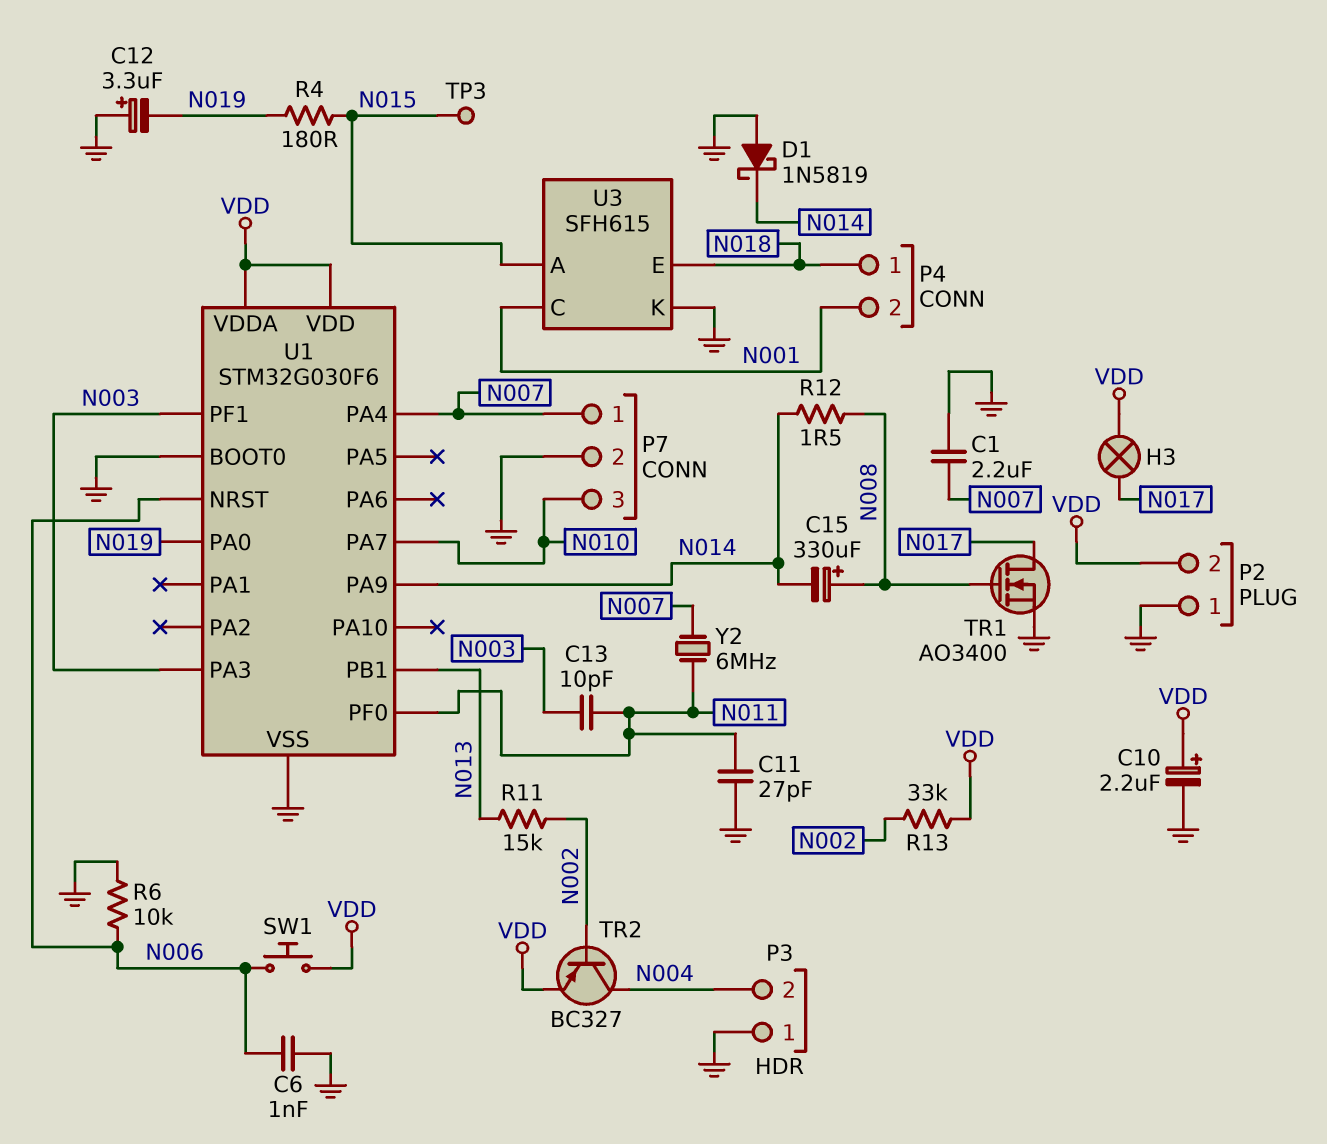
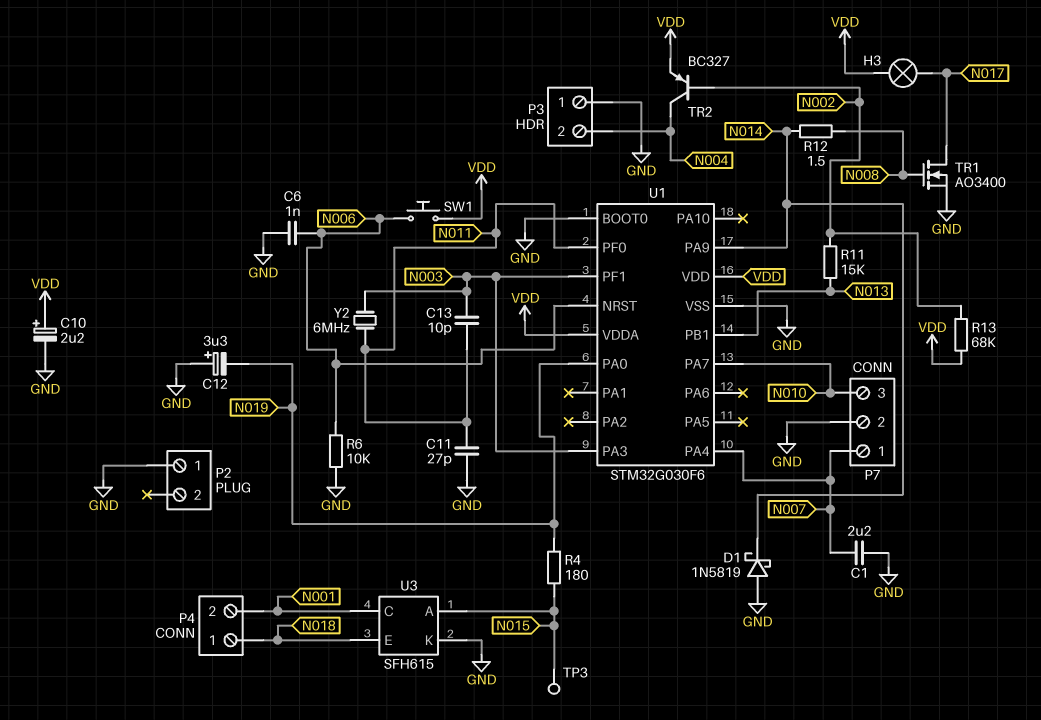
C15: 330uF (plus N008, minus N014) -> none
P2 pin 2: VDD -> none
R13: 33k (N002, VDD) -> 68k (N002, VDD)
Y2: 6MHz (N007, N011) -> 6MHz (N003, N011)

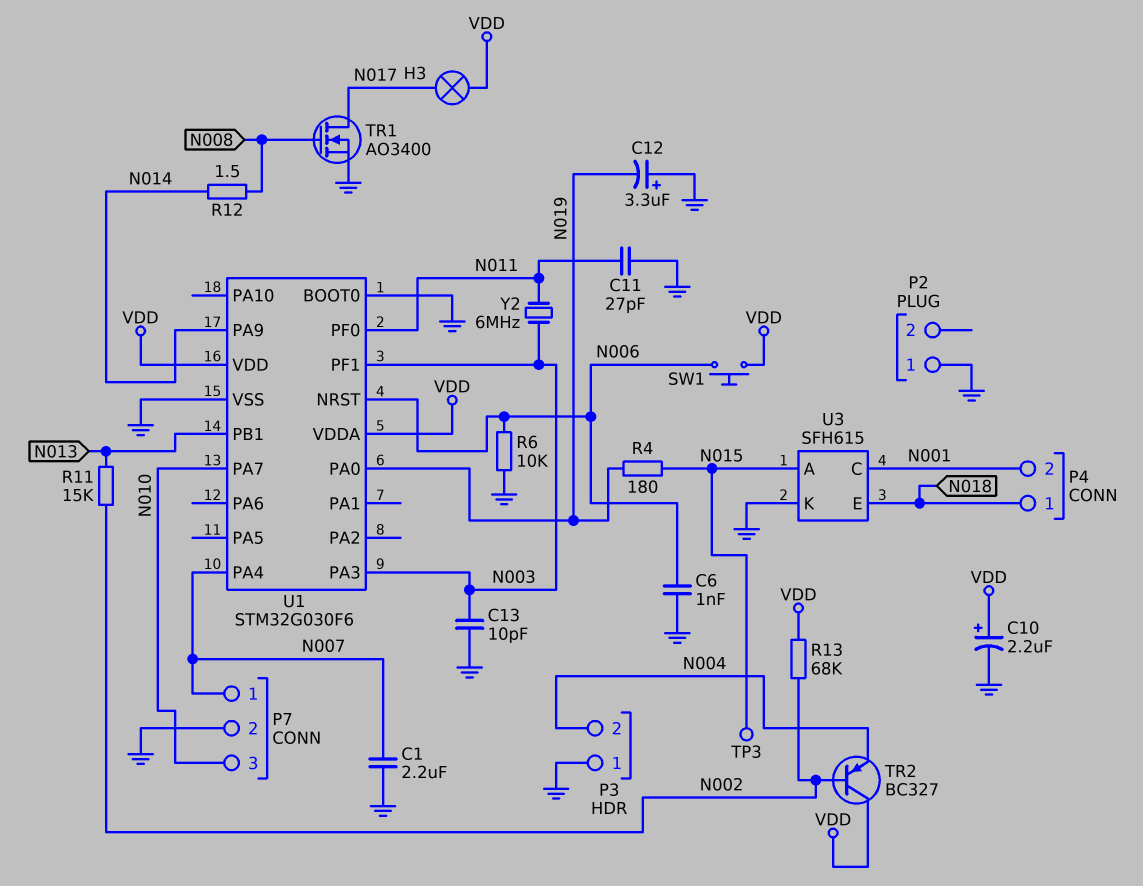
C13: 10pF (N003, N011) -> 10pF (GND, N003)
D1: schottky 1N5819 (A GND, K N014) -> none
TR2: PNP BC327 (B N002, C N004, E VDD) -> PNP BC327 (B N002, C VDD, E N004)

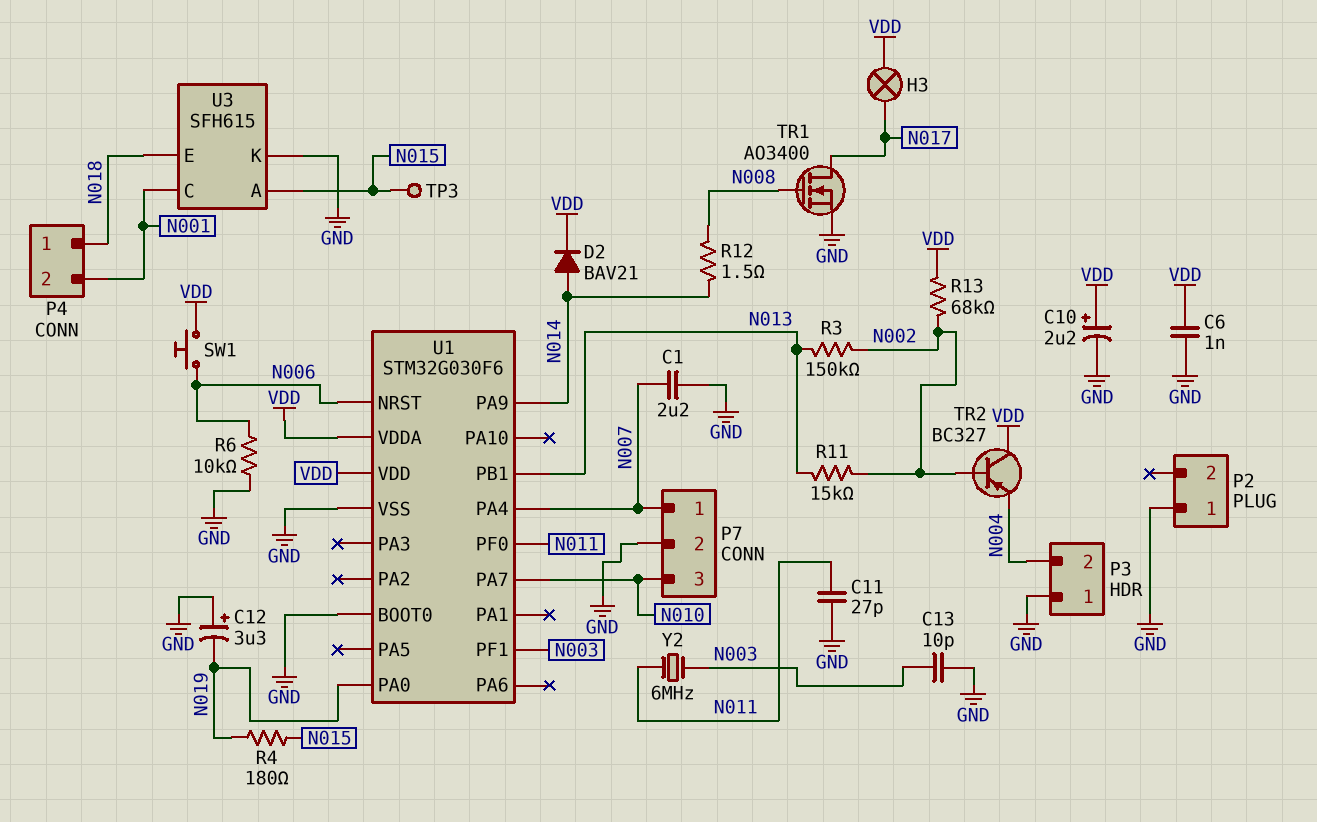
C6: 1nF (GND, N006) -> 1nF (GND, VDD)
D2: none -> diode BAV21 (A N014, K VDD)
R3: none -> 150k (N002, N013)
U1 pin PA3: N003 -> none

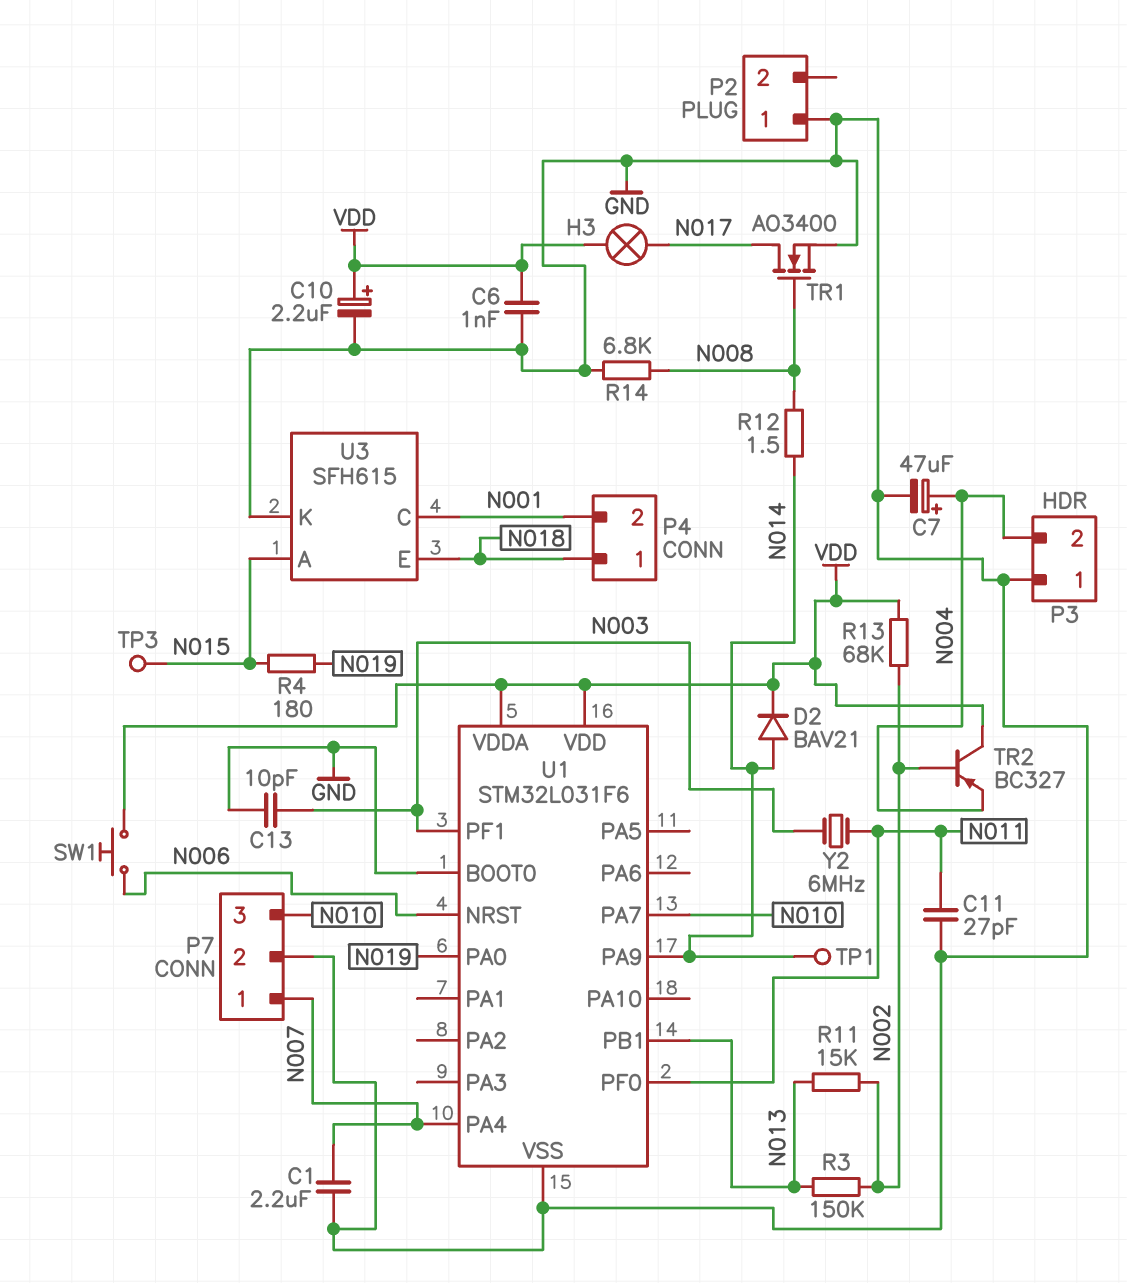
C7: none -> 47uF (plus N004, minus GND)
C12: 3.3uF (plus GND, minus N019) -> none
R6: 10k (GND, N006) -> none
R14: none -> 6.8k (GND, N008)
TP1: none -> test point (N014)
U1: STM32G030F6 -> STM32L031F6

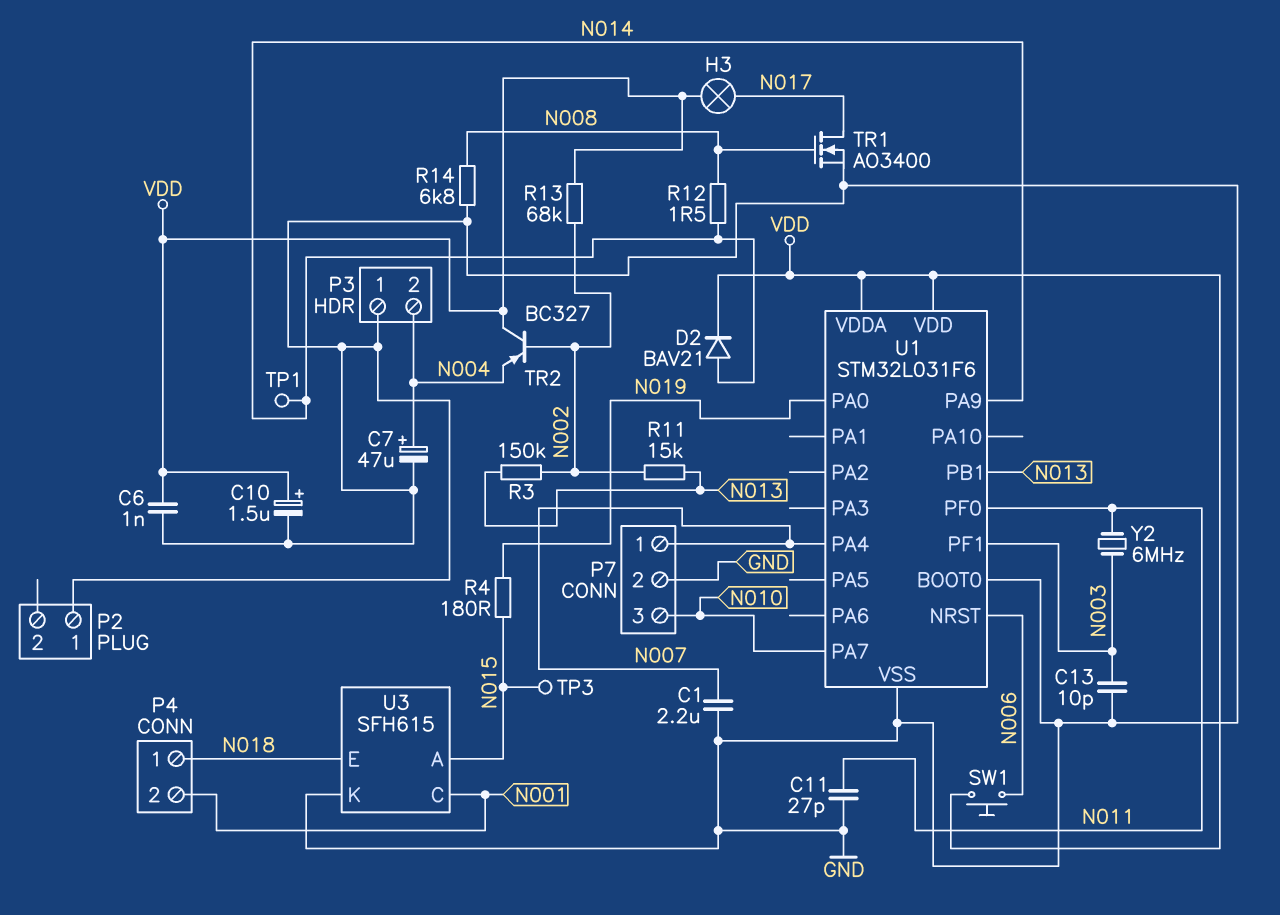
C10: 2.2uF (plus VDD, minus GND) -> 1.5uF (plus VDD, minus GND)

